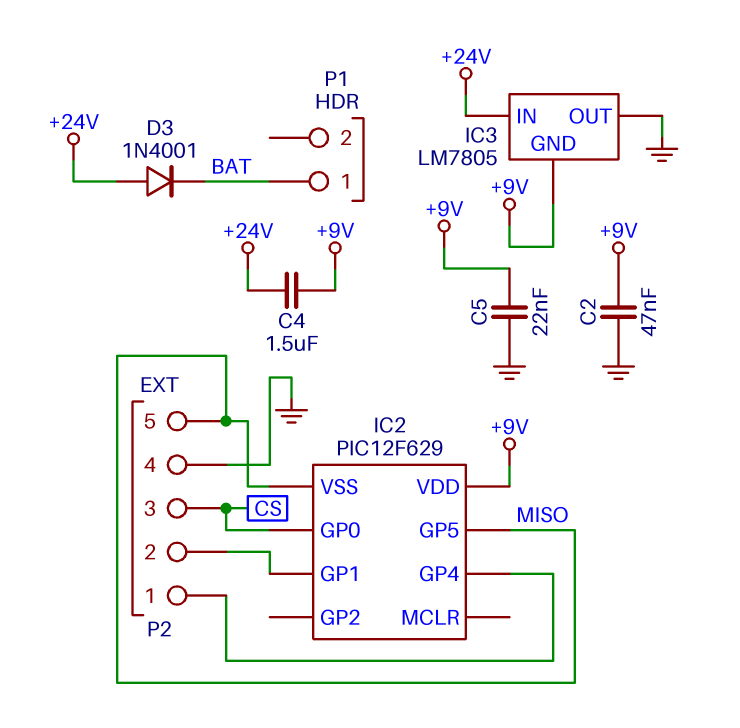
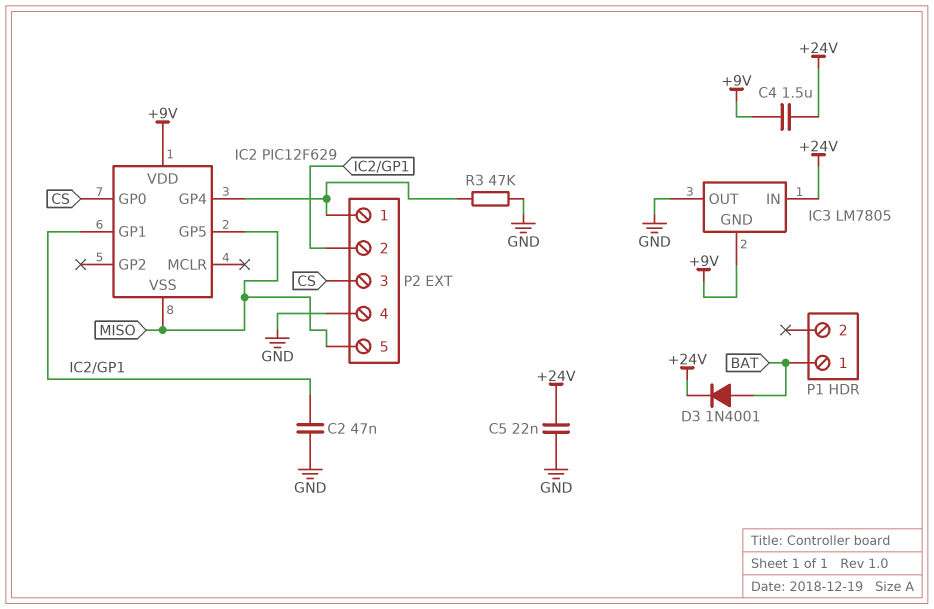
C2: 47nF (+9V, GND) -> 47nF (GND, IC2/GP1)
C5: 22nF (+9V, GND) -> 22nF (+24V, GND)
D3: diode 1N4001 (A +24V, K BAT) -> diode 1N4001 (A BAT, K +24V)
R3: none -> 47k (GND, IC2/GP4)

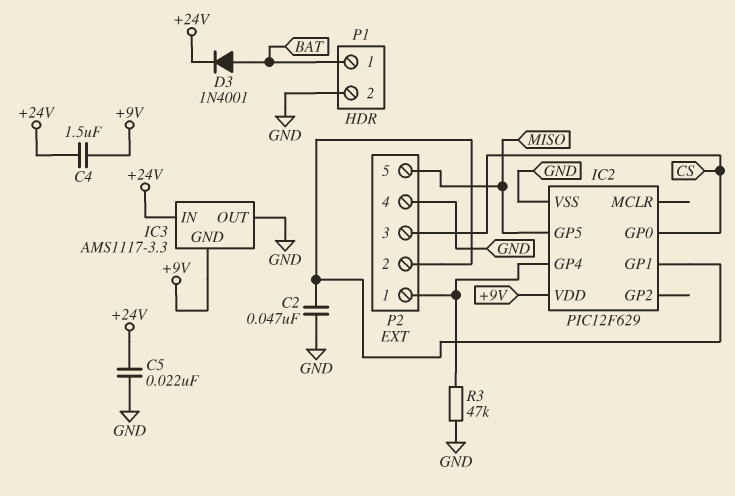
IC2 pin VSS: MISO -> GND
IC3: LM7805 -> AMS1117-3.3
P1 pin 2: none -> GND

